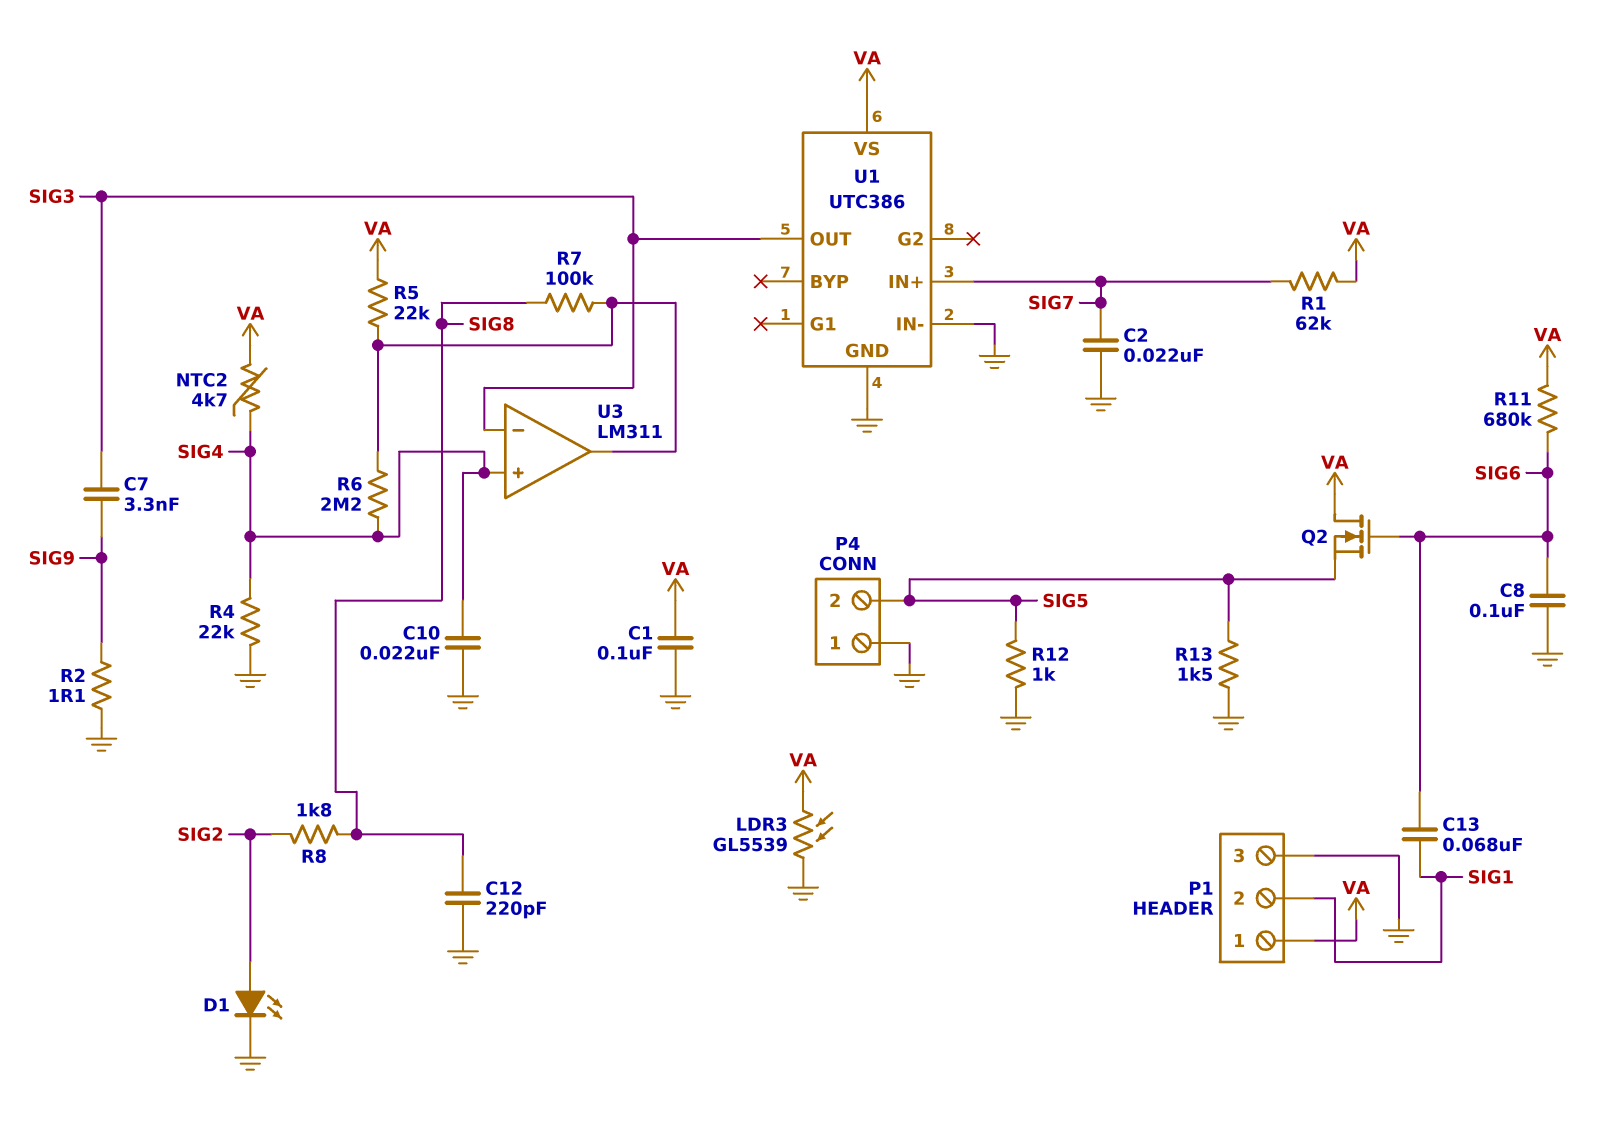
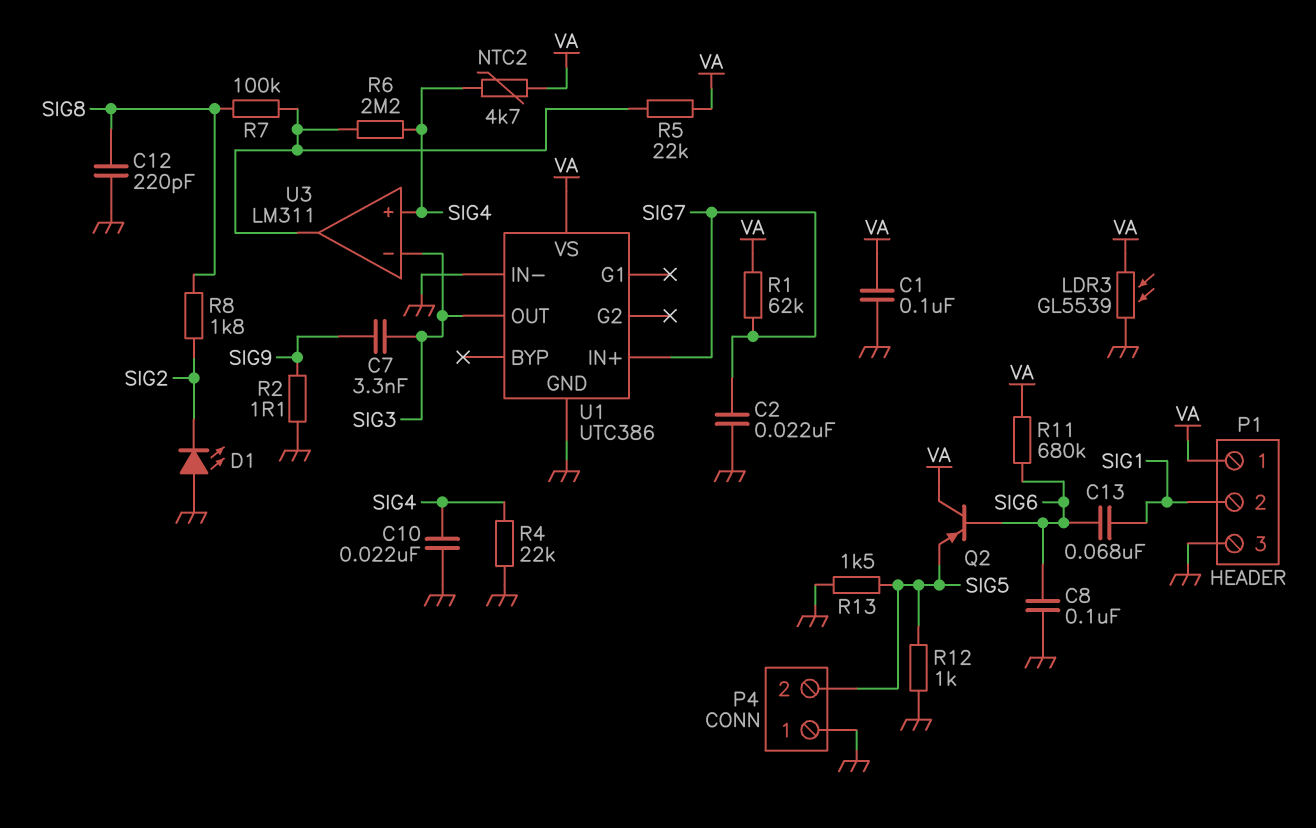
D1: LED (A SIG2, K GND) -> LED (A GND, K SIG2)
Q2: NMOS (G SIG6, D VA, S SIG5) -> PNP (B SIG6, C VA, E SIG5)

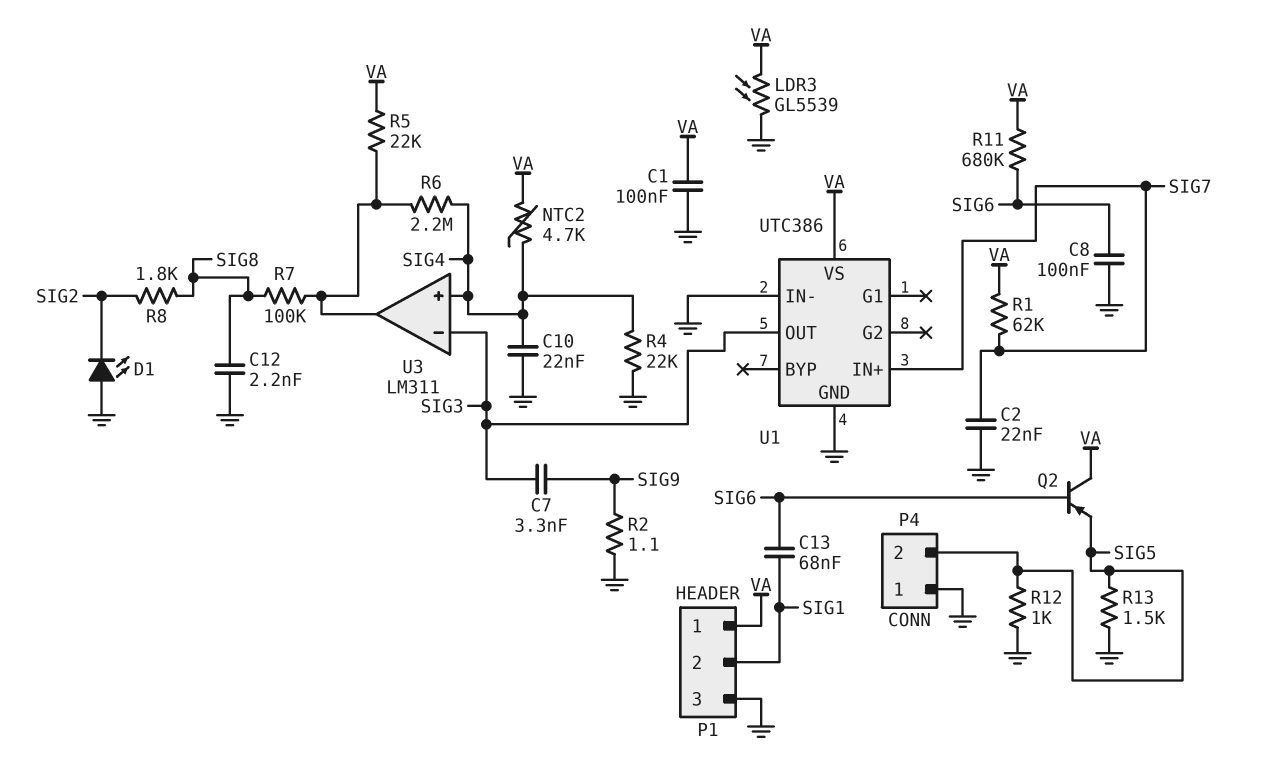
C12: 220pF (GND, SIG8) -> 2.2nF (GND, SIG8)

